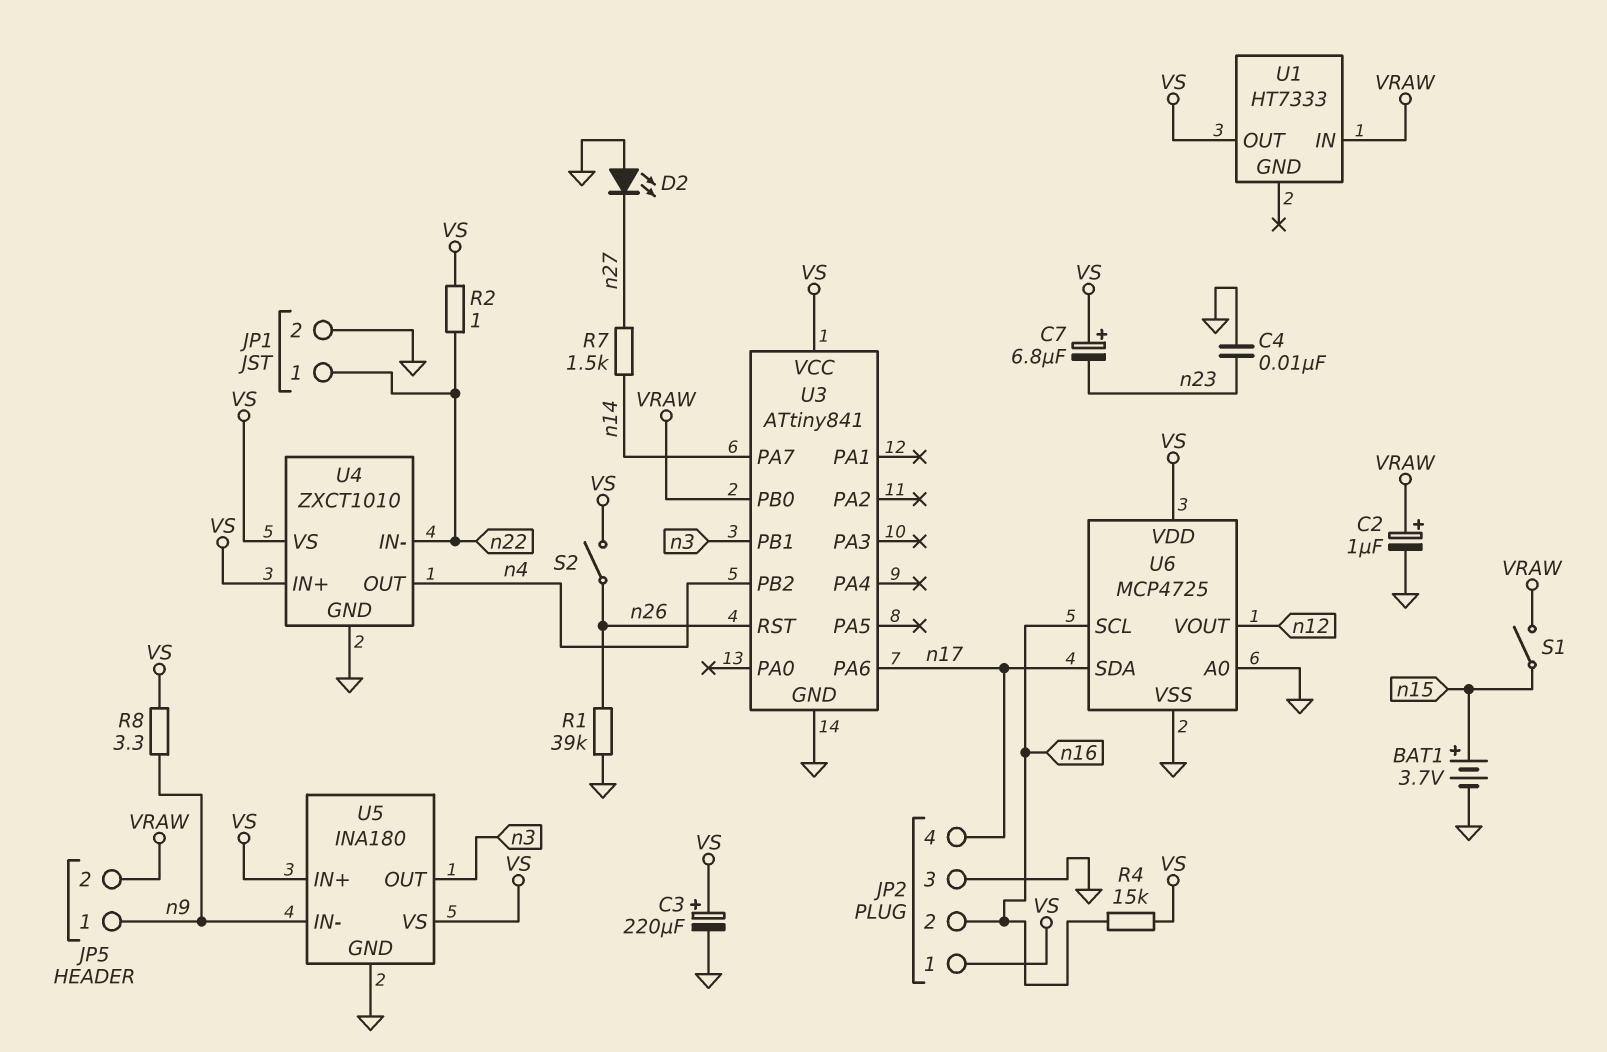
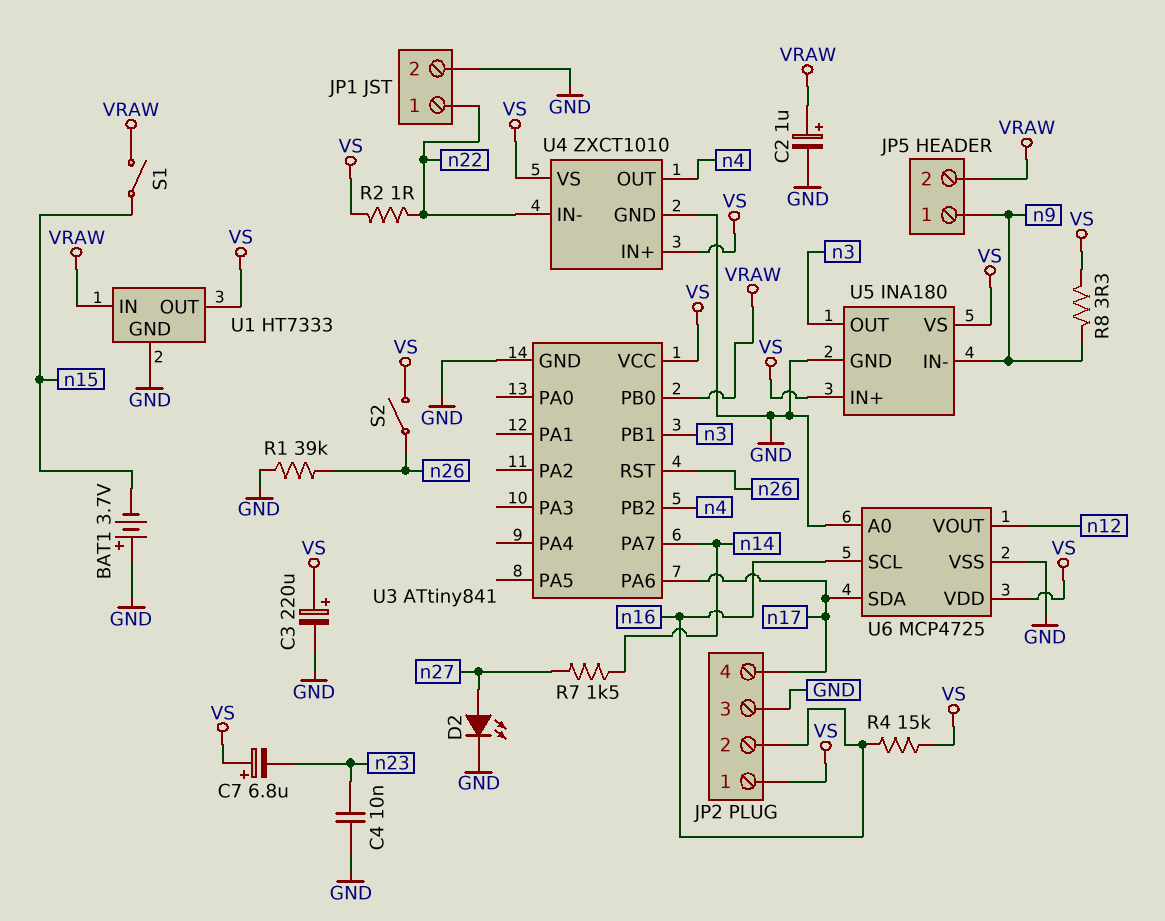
BAT1: 3.7V (plus n15, minus GND) -> 3.7V (plus GND, minus n15)
D2: LED (A GND, K n27) -> LED (A n27, K GND)
U1 pin GND: none -> GND

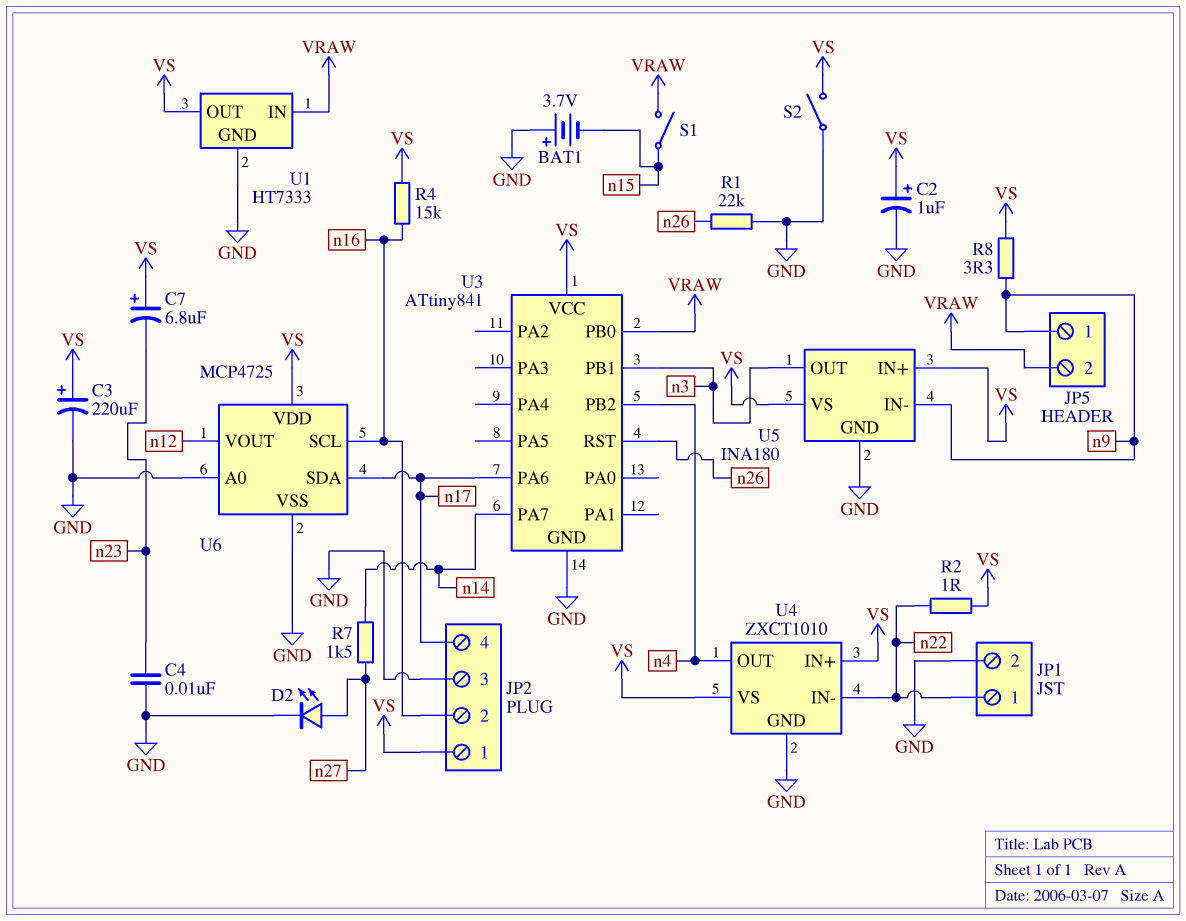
C2: 1uF (plus VRAW, minus GND) -> 1uF (plus VS, minus GND)
R1: 39k (GND, n26) -> 22k (GND, n26)
S2: switch (VS, n26) -> switch (GND, VS)

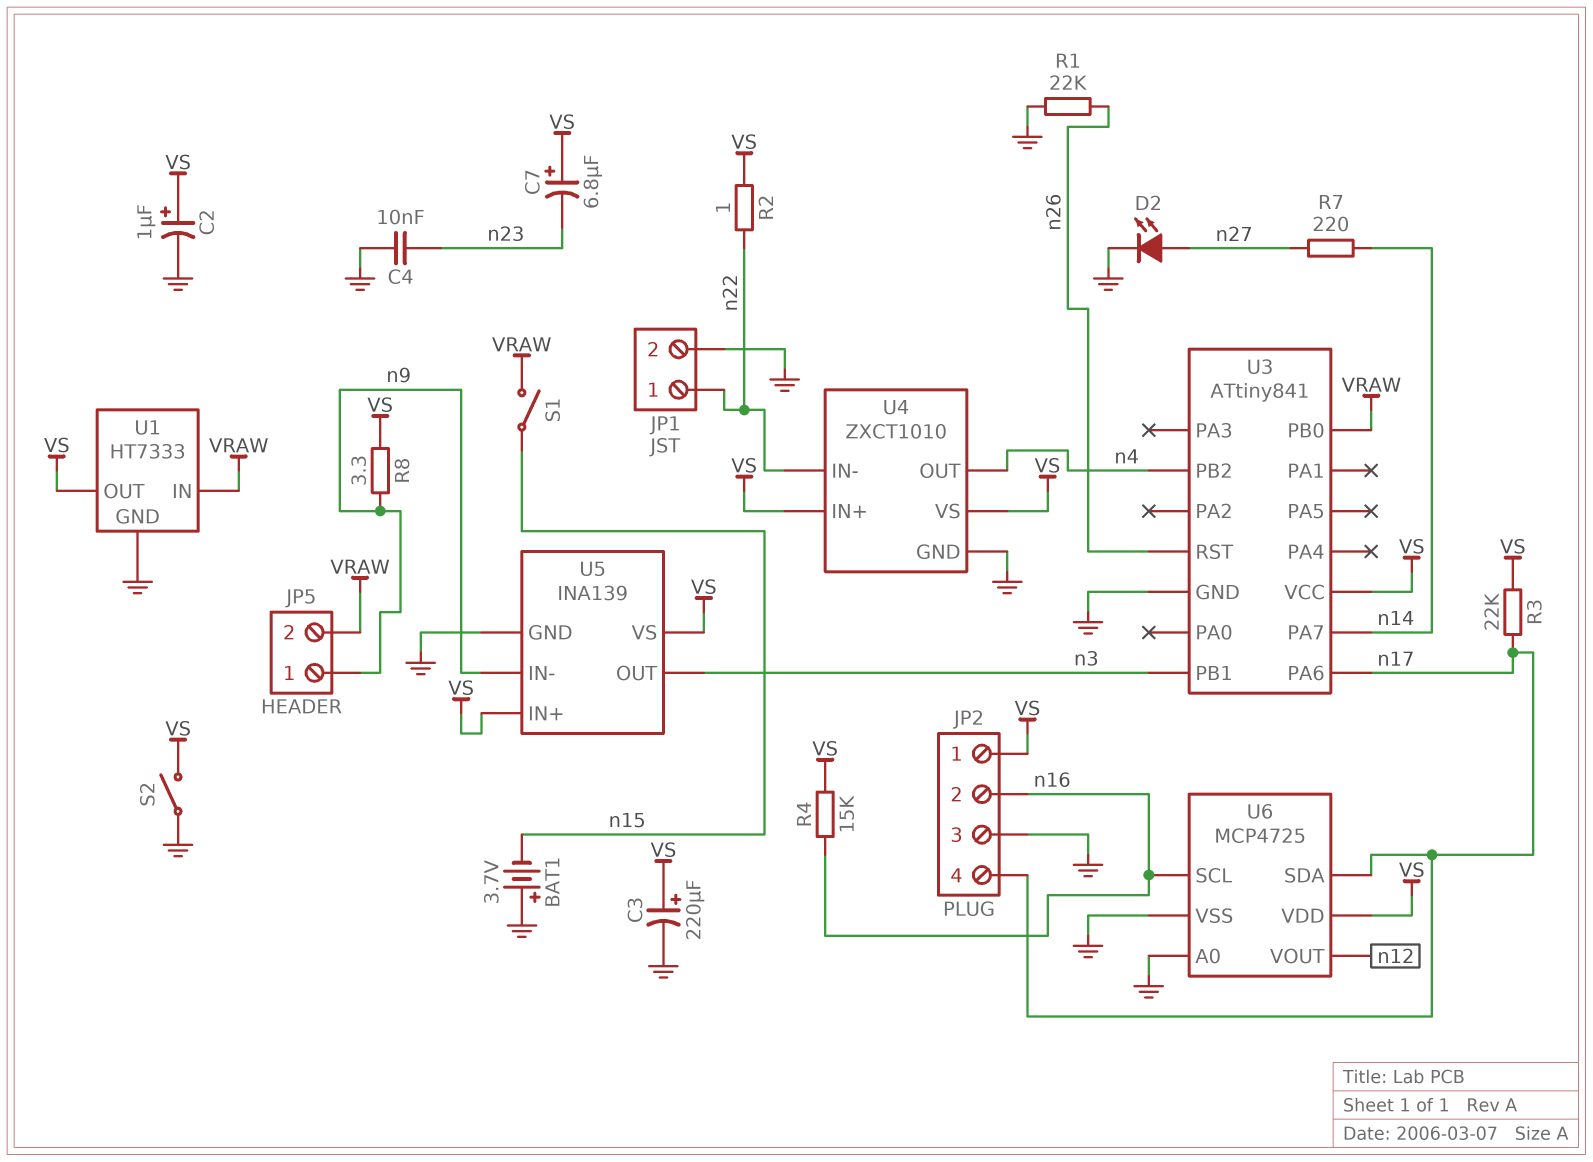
R3: none -> 22k (VS, n17)
R7: 1.5k (n14, n27) -> 220 (n14, n27)
U5: INA180 -> INA139

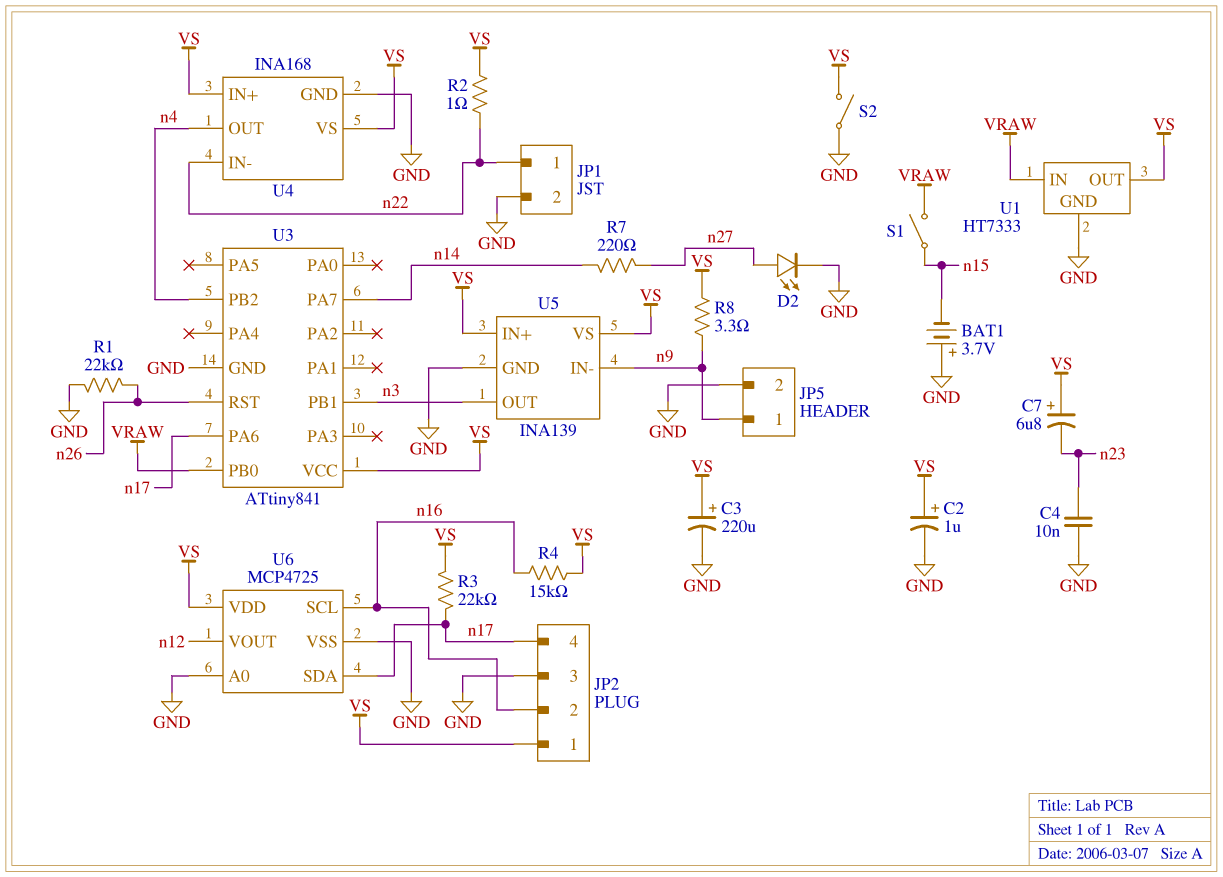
JP5 pin 2: VRAW -> GND
U4: ZXCT1010 -> INA168

